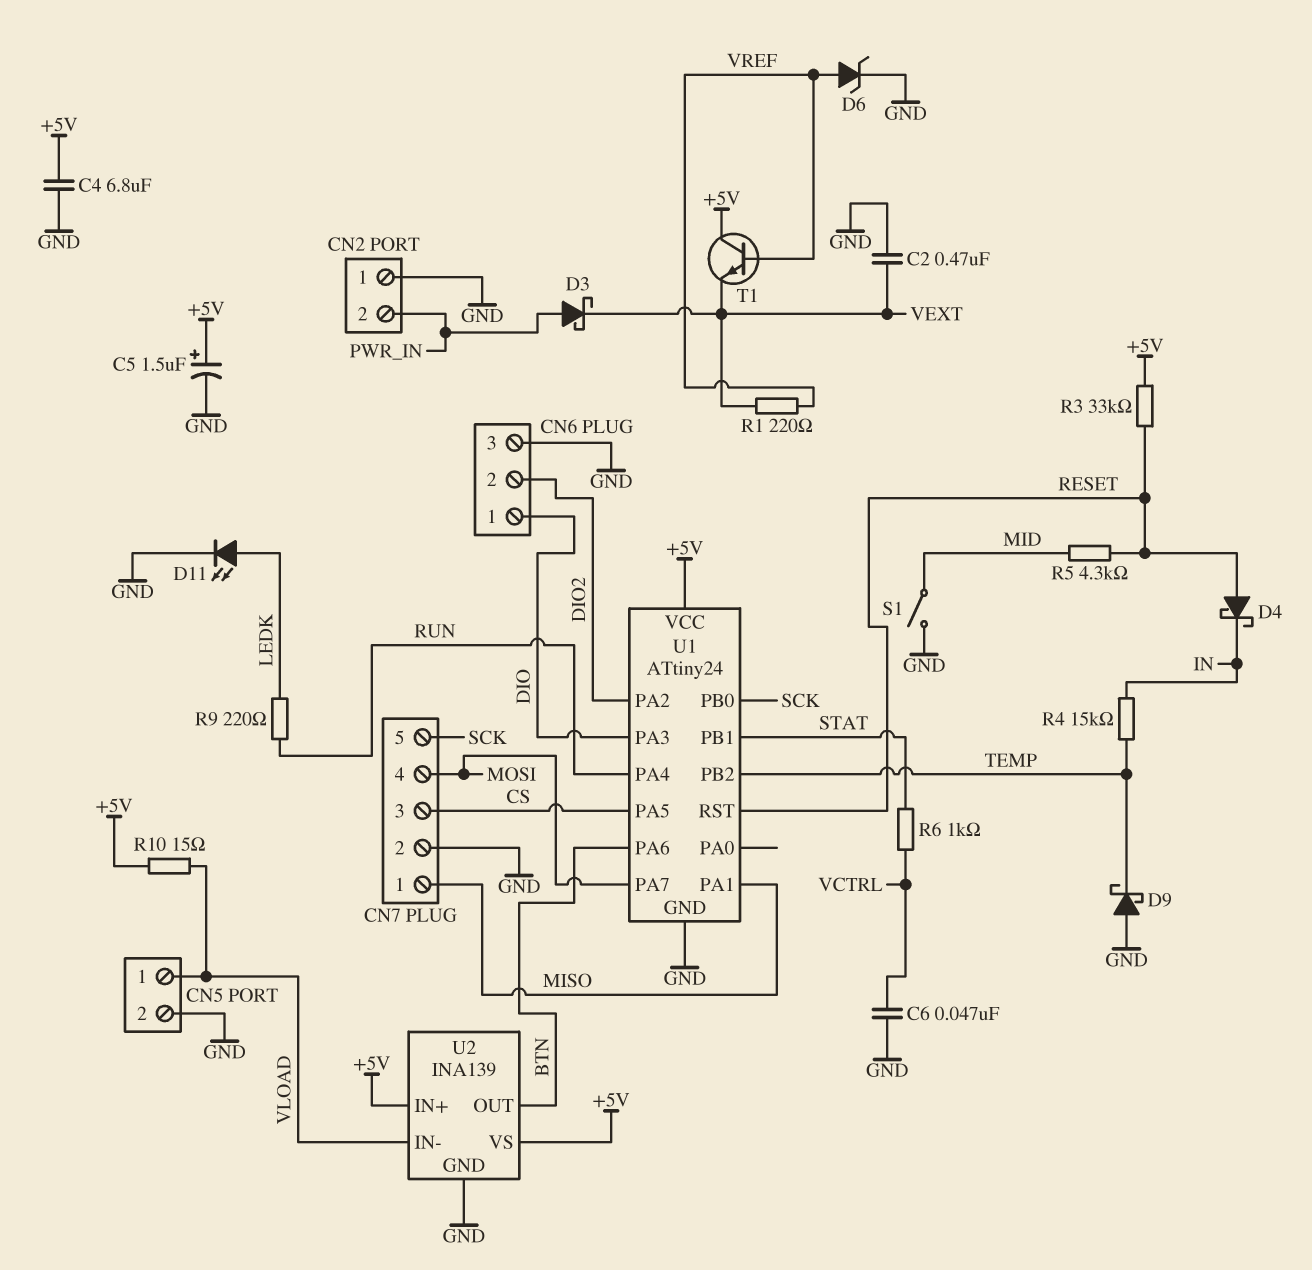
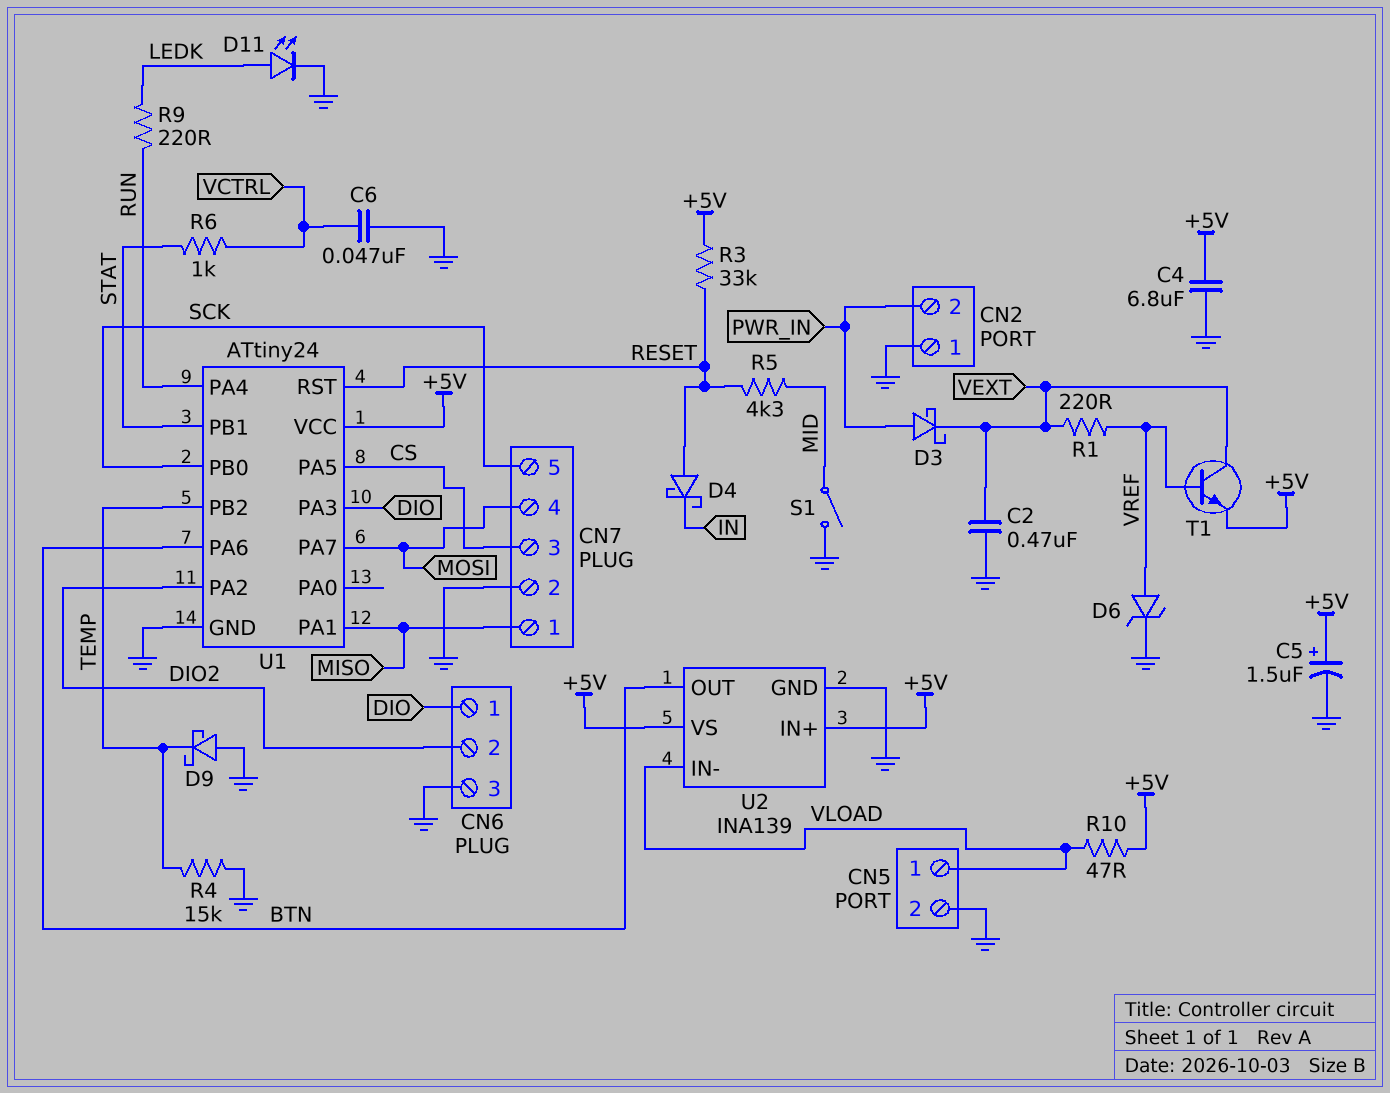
R4: 15k (IN, TEMP) -> 15k (GND, TEMP)
R10: 15 (+5V, VLOAD) -> 47 (+5V, VLOAD)
T1: NPN (B VREF, C +5V, E VEXT) -> NPN (B VREF, C VEXT, E +5V)

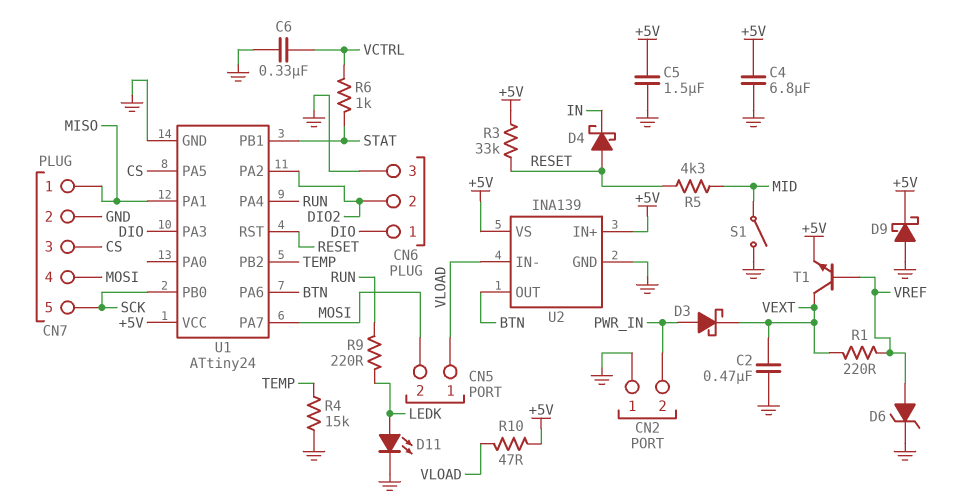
C5: 1.5uF (plus +5V, minus GND) -> 1.5uF (+5V, GND)
C6: 47nF (GND, VCTRL) -> 330nF (GND, VCTRL)
CN5 pin 2: GND -> MOSI
D9: schottky (A GND, K TEMP) -> schottky (A GND, K +5V)

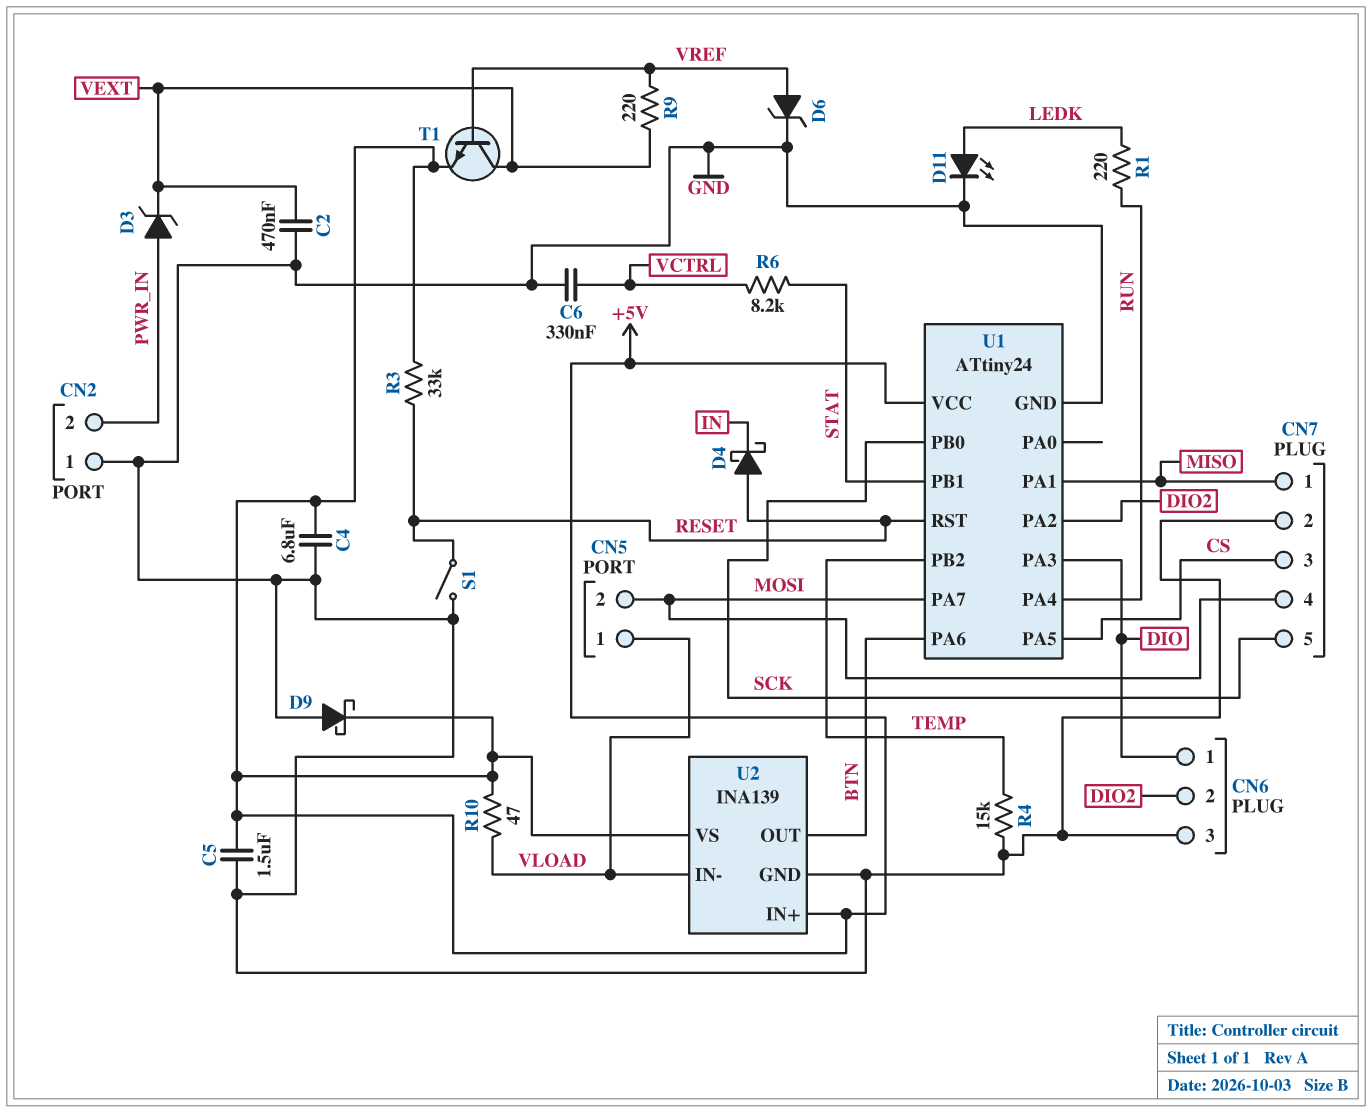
D3: schottky (A PWR_IN, K VEXT) -> zener (A PWR_IN, K VEXT)
R1: 220 (VEXT, VREF) -> 220 (LEDK, RUN)
R5: 4.3k (MID, RESET) -> none
R6: 1k (STAT, VCTRL) -> 8.2k (STAT, VCTRL)
R9: 220 (LEDK, RUN) -> 220 (VEXT, VREF)
S1: switch (GND, MID) -> switch (GND, RESET)

